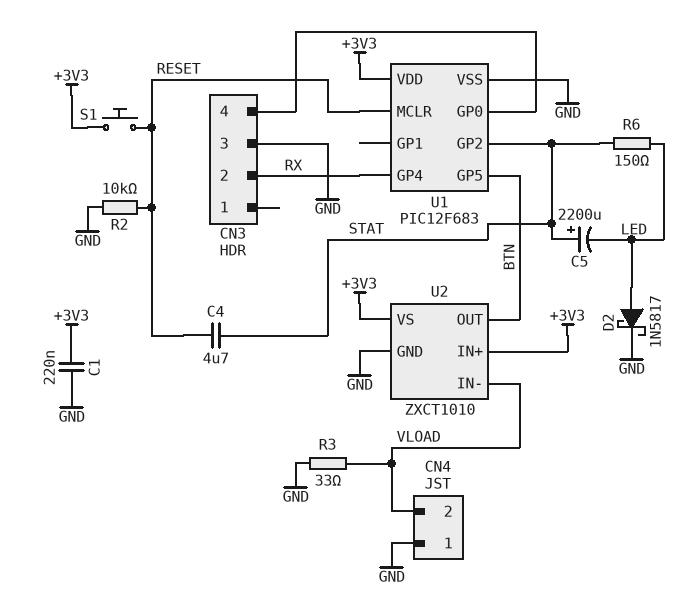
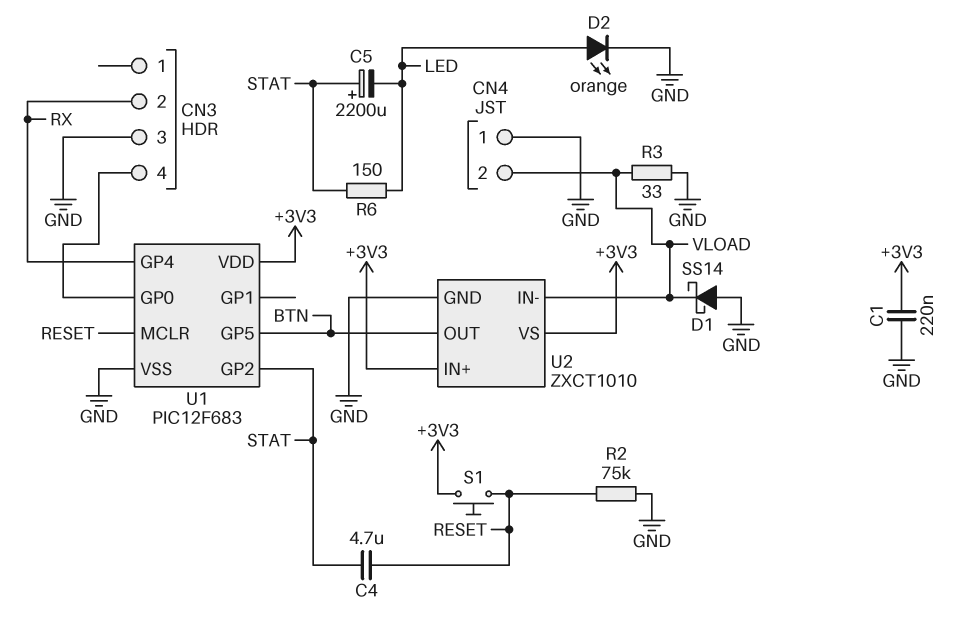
D1: none -> schottky SS14 (A GND, K VLOAD)
D2: schottky 1N5817 (A LED, K GND) -> LED orange (A LED, K GND)
R2: 10k (GND, RESET) -> 75k (GND, RESET)

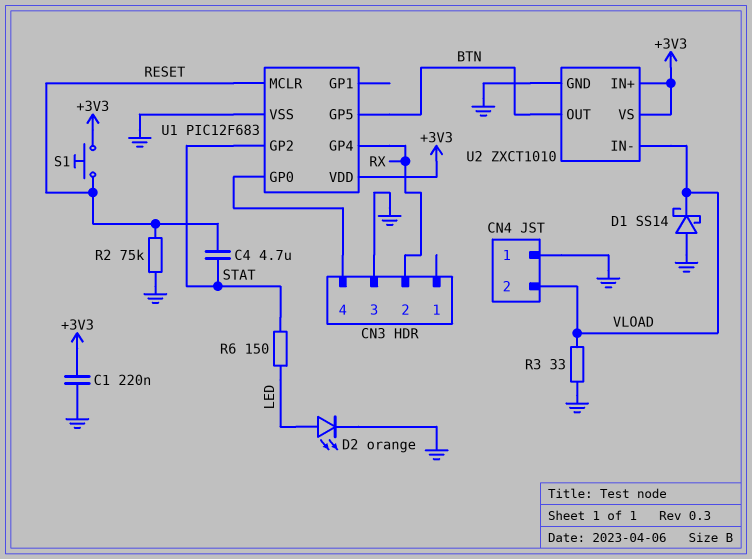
C5: 2200uF (plus STAT, minus LED) -> none

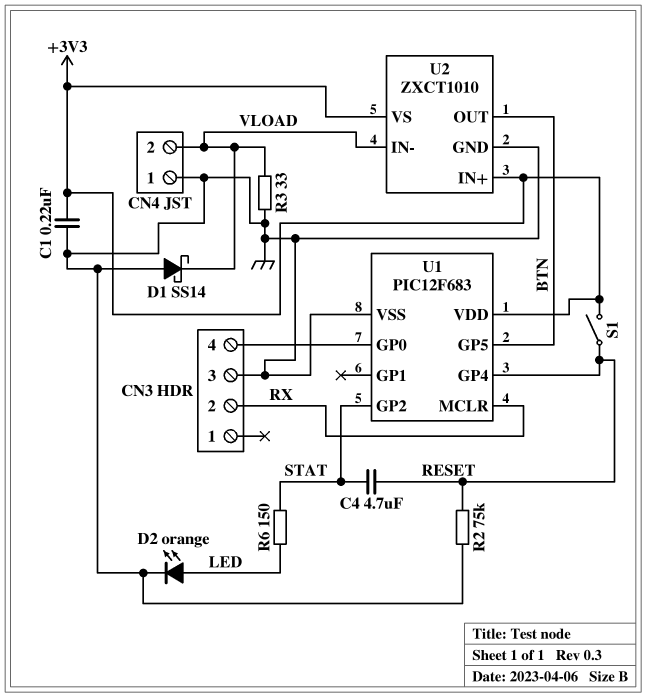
S1: button (+3V3, RESET) -> switch (+3V3, RESET)
U1 pin GP4: RX -> RESET
U1 pin MCLR: RESET -> RX

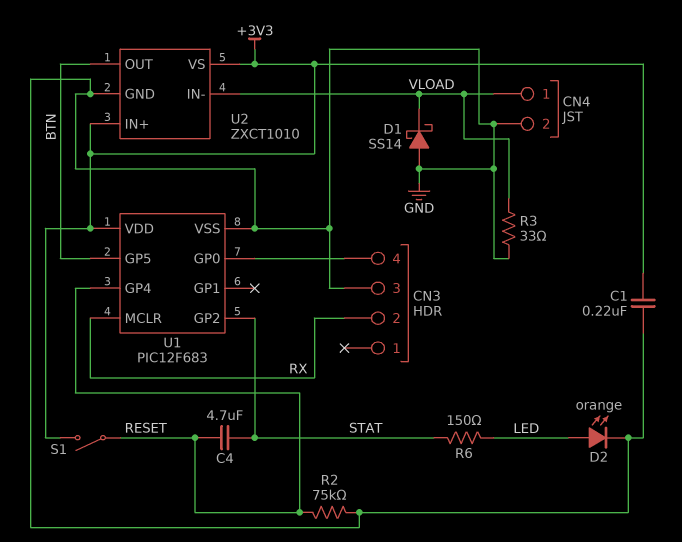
CN4 pin 1: GND -> VLOAD
CN4 pin 2: VLOAD -> GND

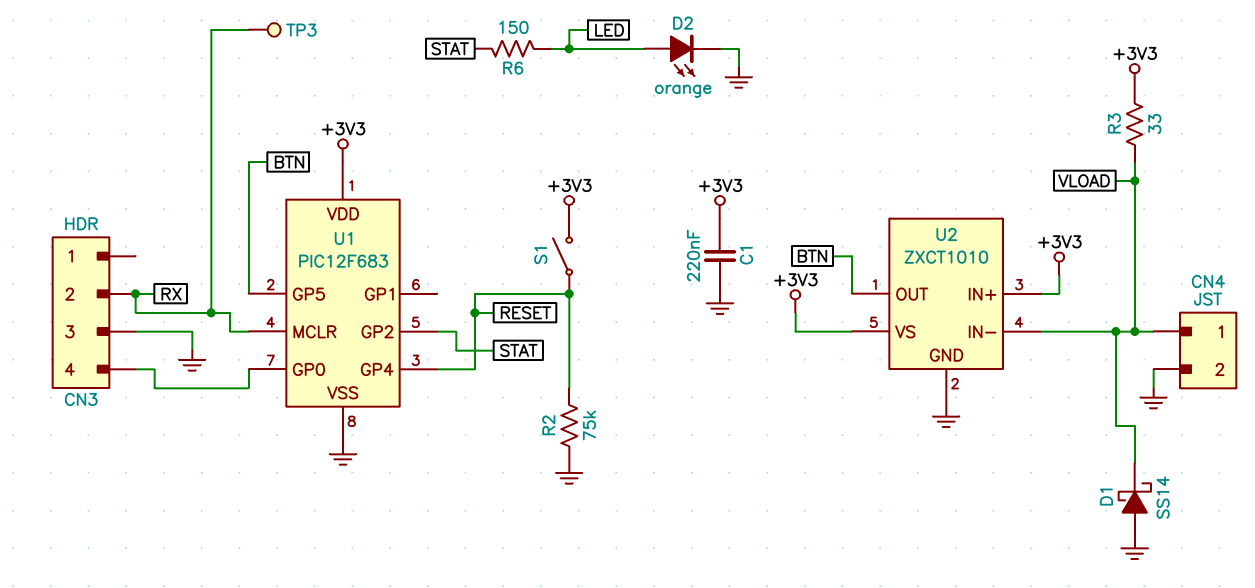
C4: 4.7uF (RESET, STAT) -> none
R3: 33 (GND, VLOAD) -> 33 (+3V3, VLOAD)
TP3: none -> test point (RX)

